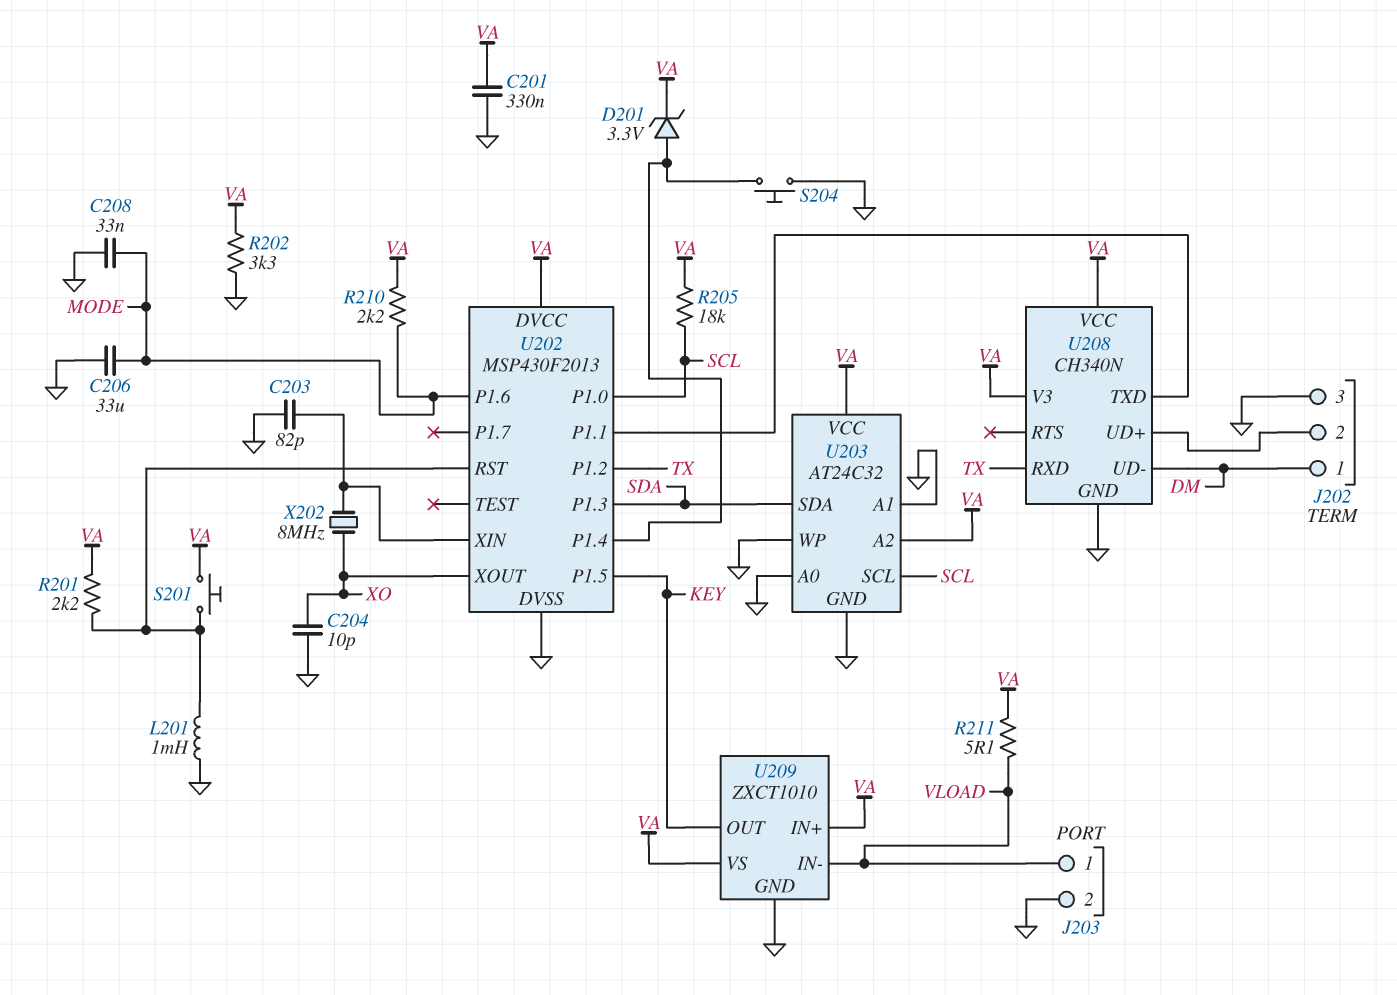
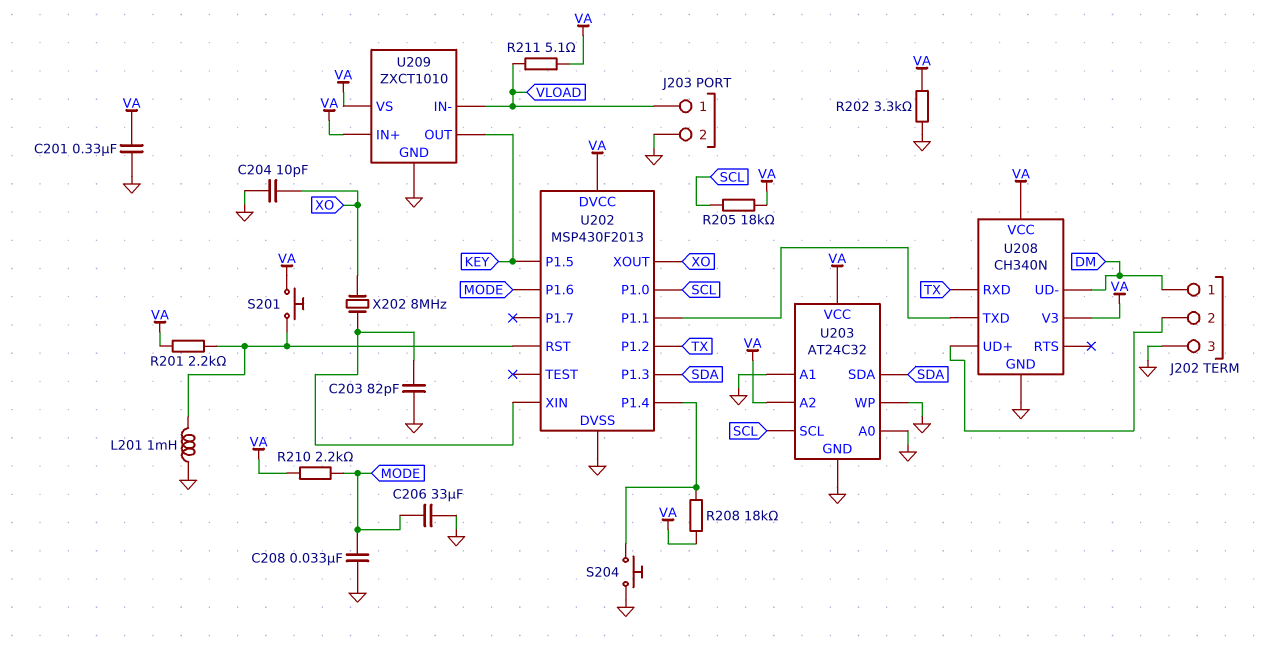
D201: zener 3.3V (A U202/P1.4, K VA) -> none
R208: none -> 18k (U202/P1.4, VA)

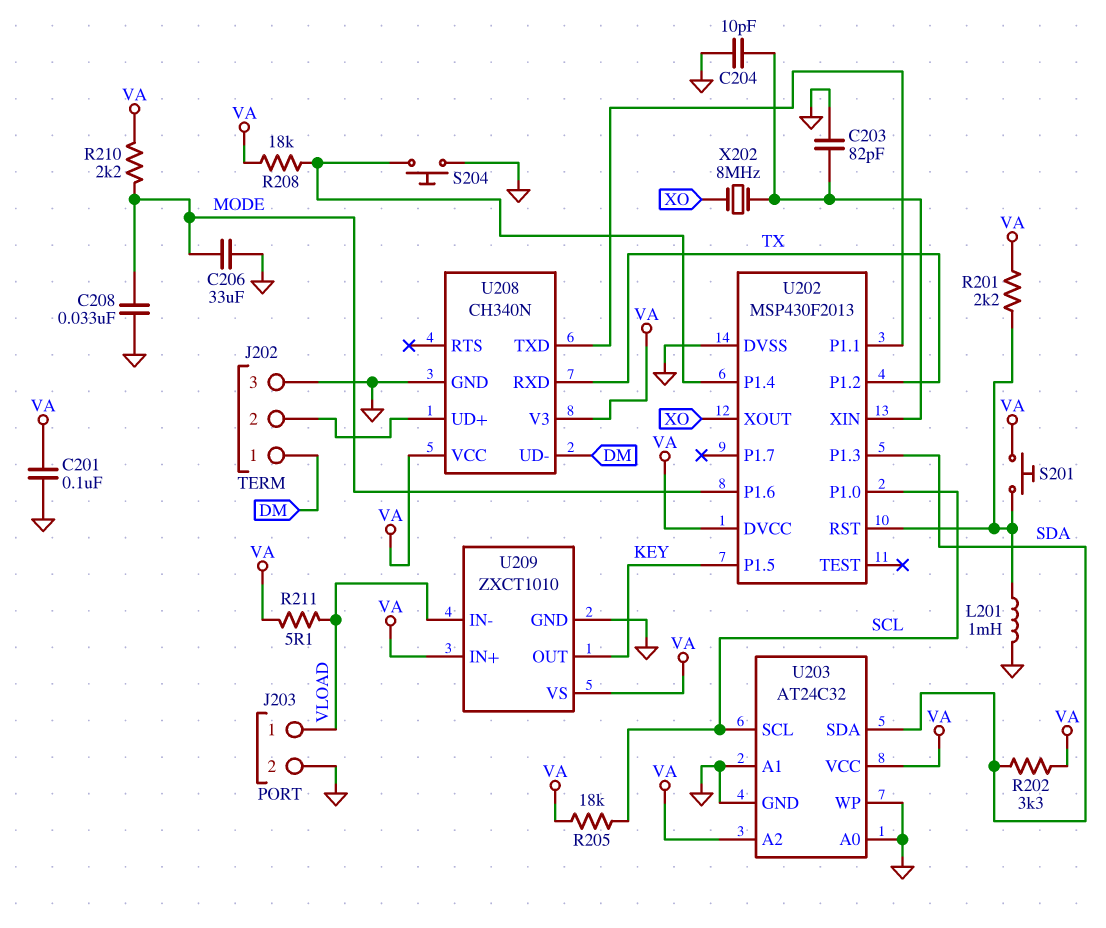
C201: 330nF (GND, VA) -> 100nF (GND, VA)
C204: 10pF (GND, XO) -> 10pF (GND, U202/XIN)
R202: 3.3k (GND, VA) -> 3.3k (SDA, VA)

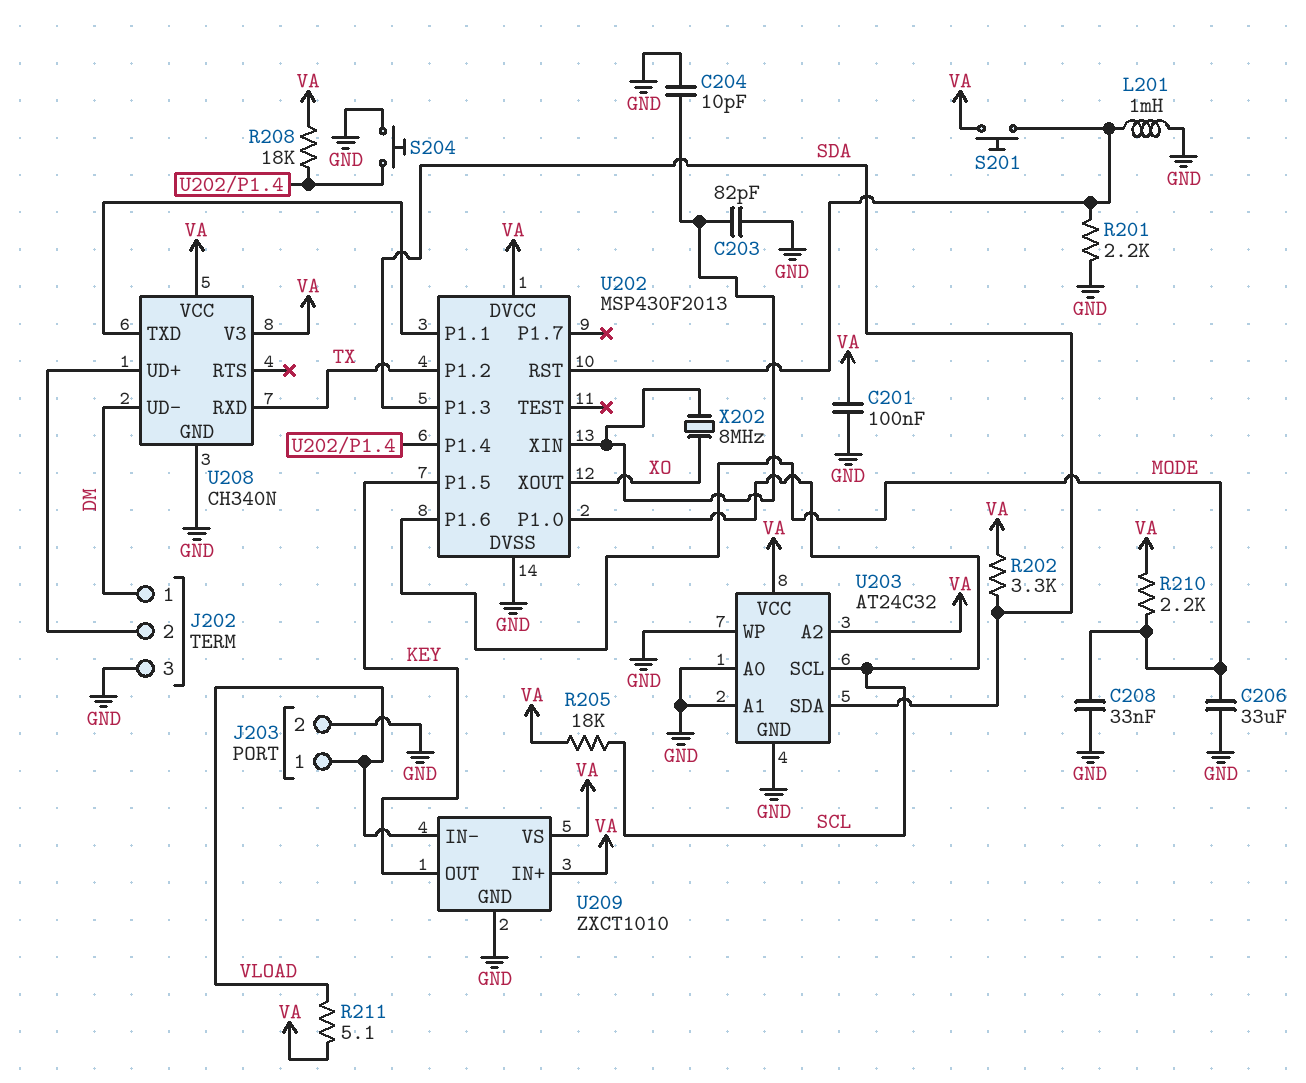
R201: 2.2k (U202/RST, VA) -> 2.2k (GND, U202/RST)

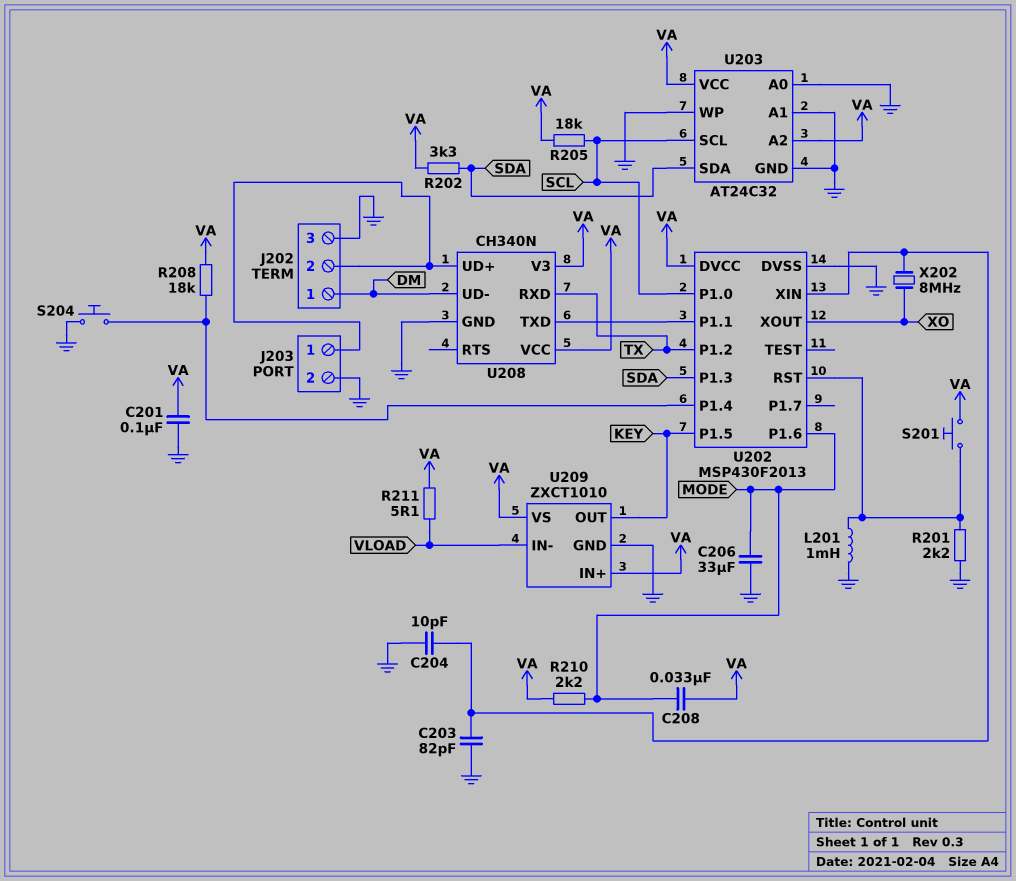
C208: 33nF (GND, MODE) -> 33nF (MODE, VA)
J203 pin 1: VLOAD -> J202/2

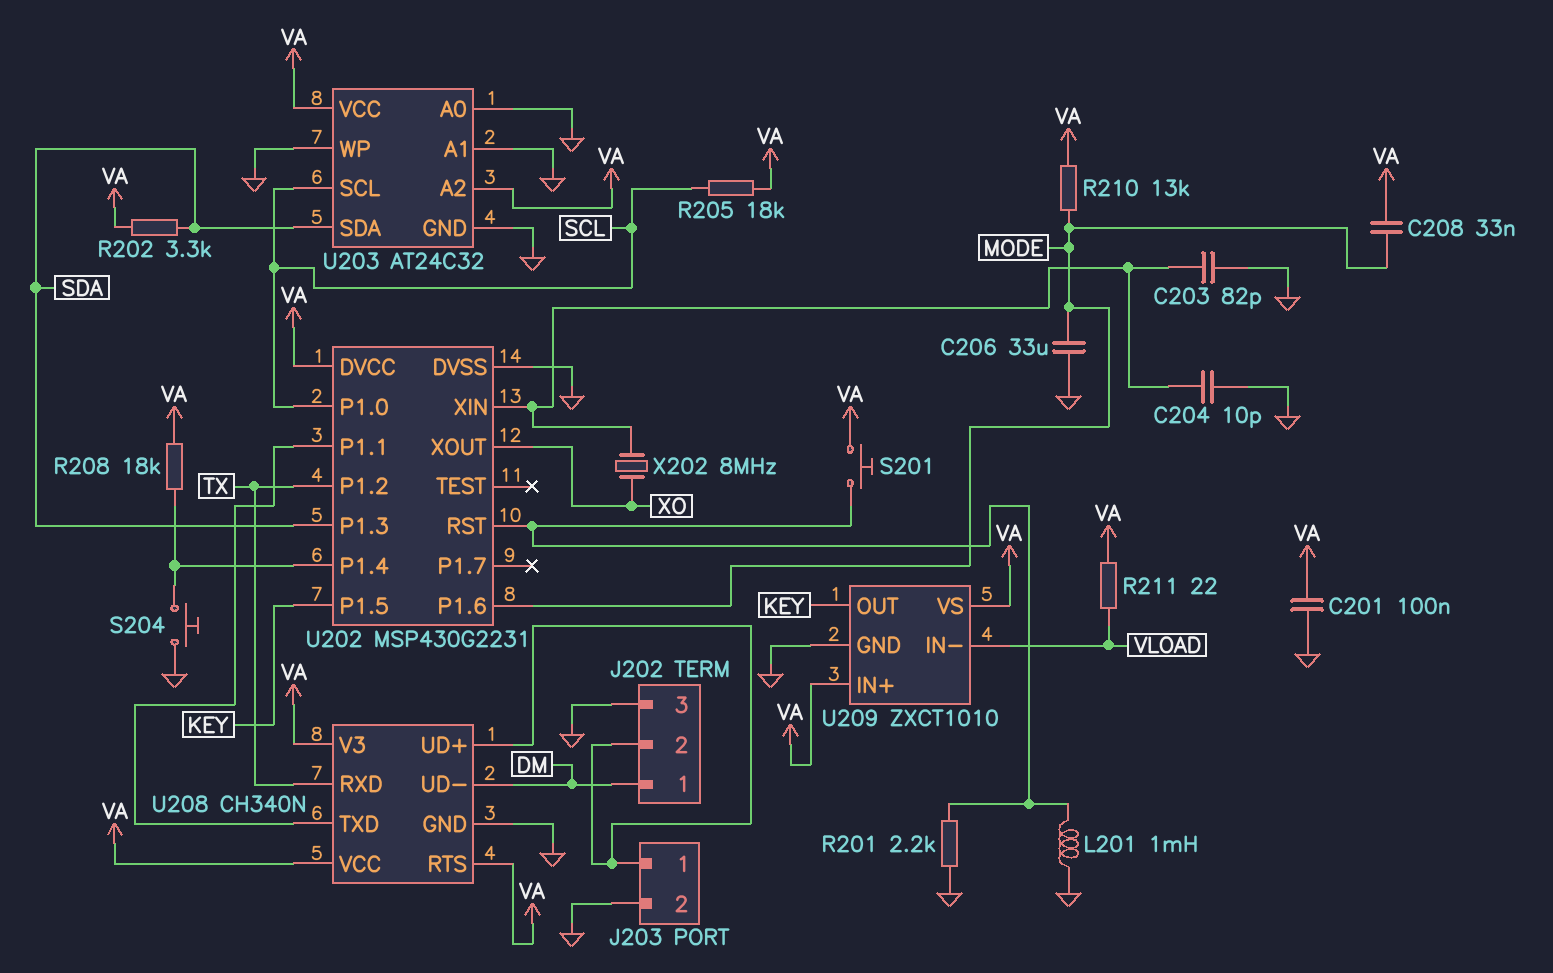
R210: 2.2k (MODE, VA) -> 13k (MODE, VA)
R211: 5.1 (VA, VLOAD) -> 22 (VA, VLOAD)
U202: MSP430F2013 -> MSP430G2231
U208 pin RTS: none -> VA

